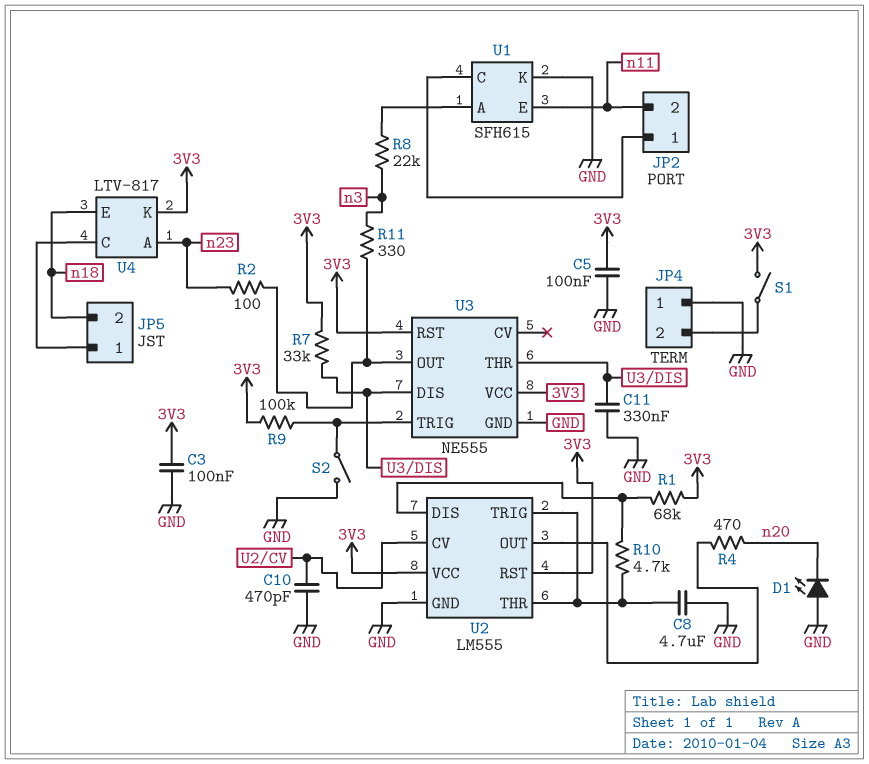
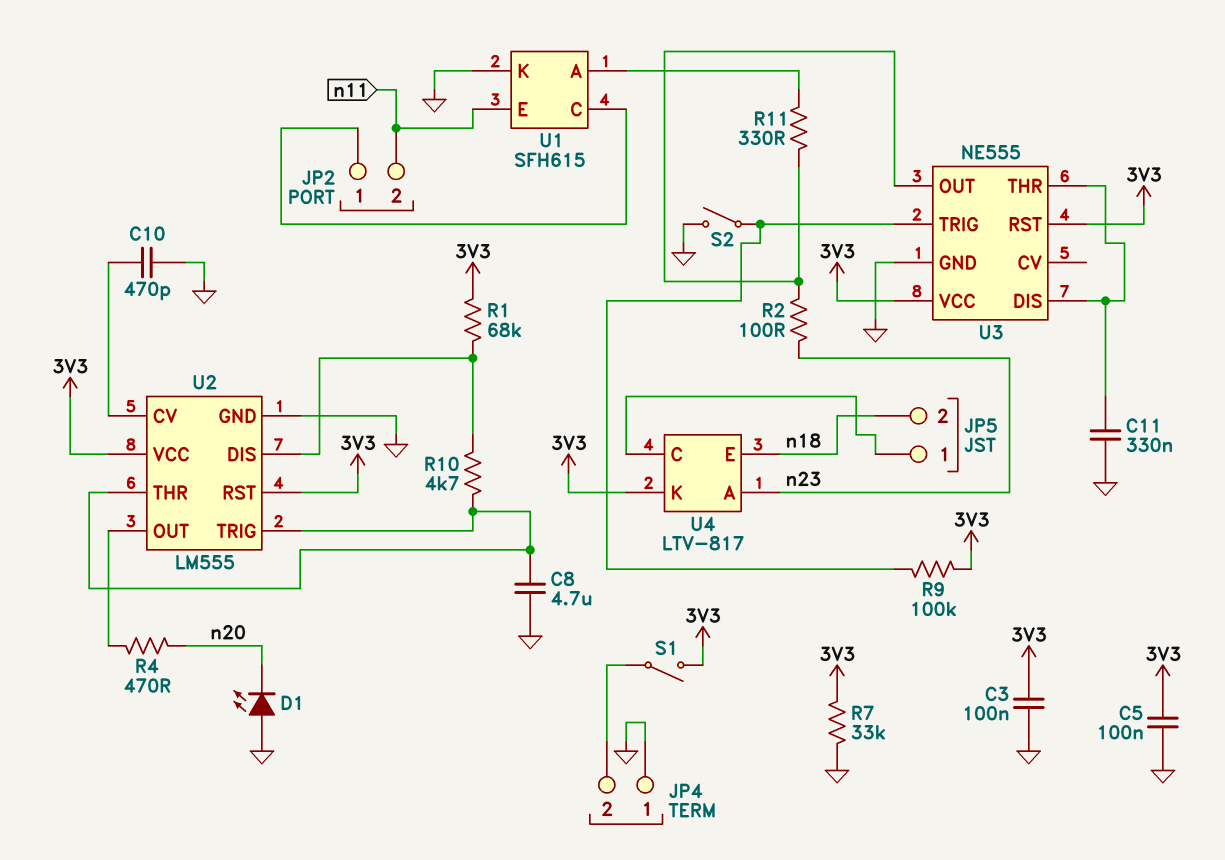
R7: 33k (3V3, U3/DIS) -> 33k (3V3, GND)
R8: 22k (U1/A, n3) -> none
R11: 330 (U3/OUT, n3) -> 330 (U1/A, U3/OUT)

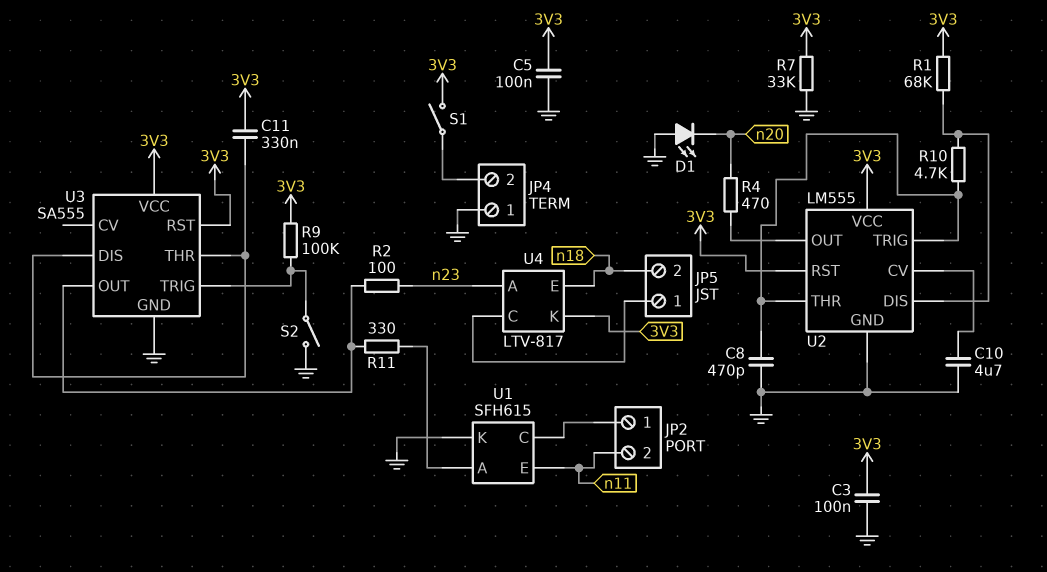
C8: 4.7uF (GND, U2/THR) -> 470pF (GND, U2/THR)
C10: 470pF (GND, U2/CV) -> 4.7uF (GND, U2/CV)
C11: 330nF (GND, U3/DIS) -> 330nF (3V3, U3/DIS)
U3: NE555 -> SA555

